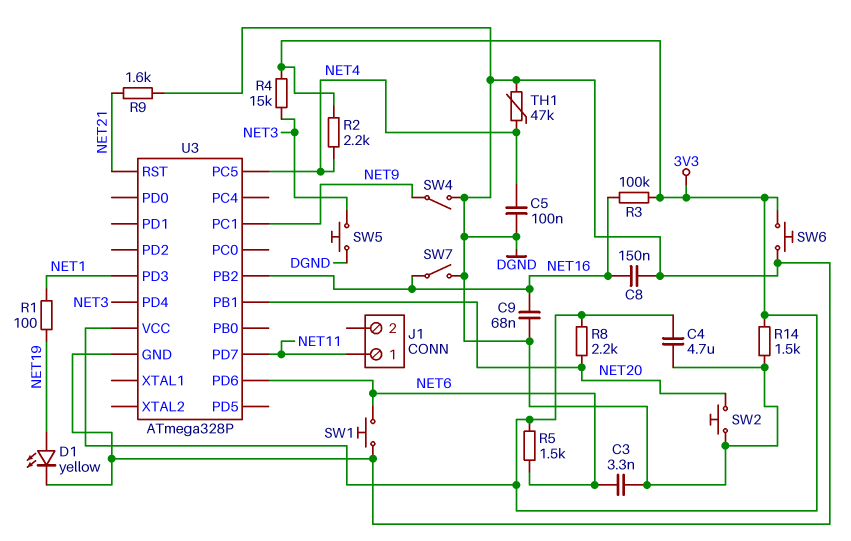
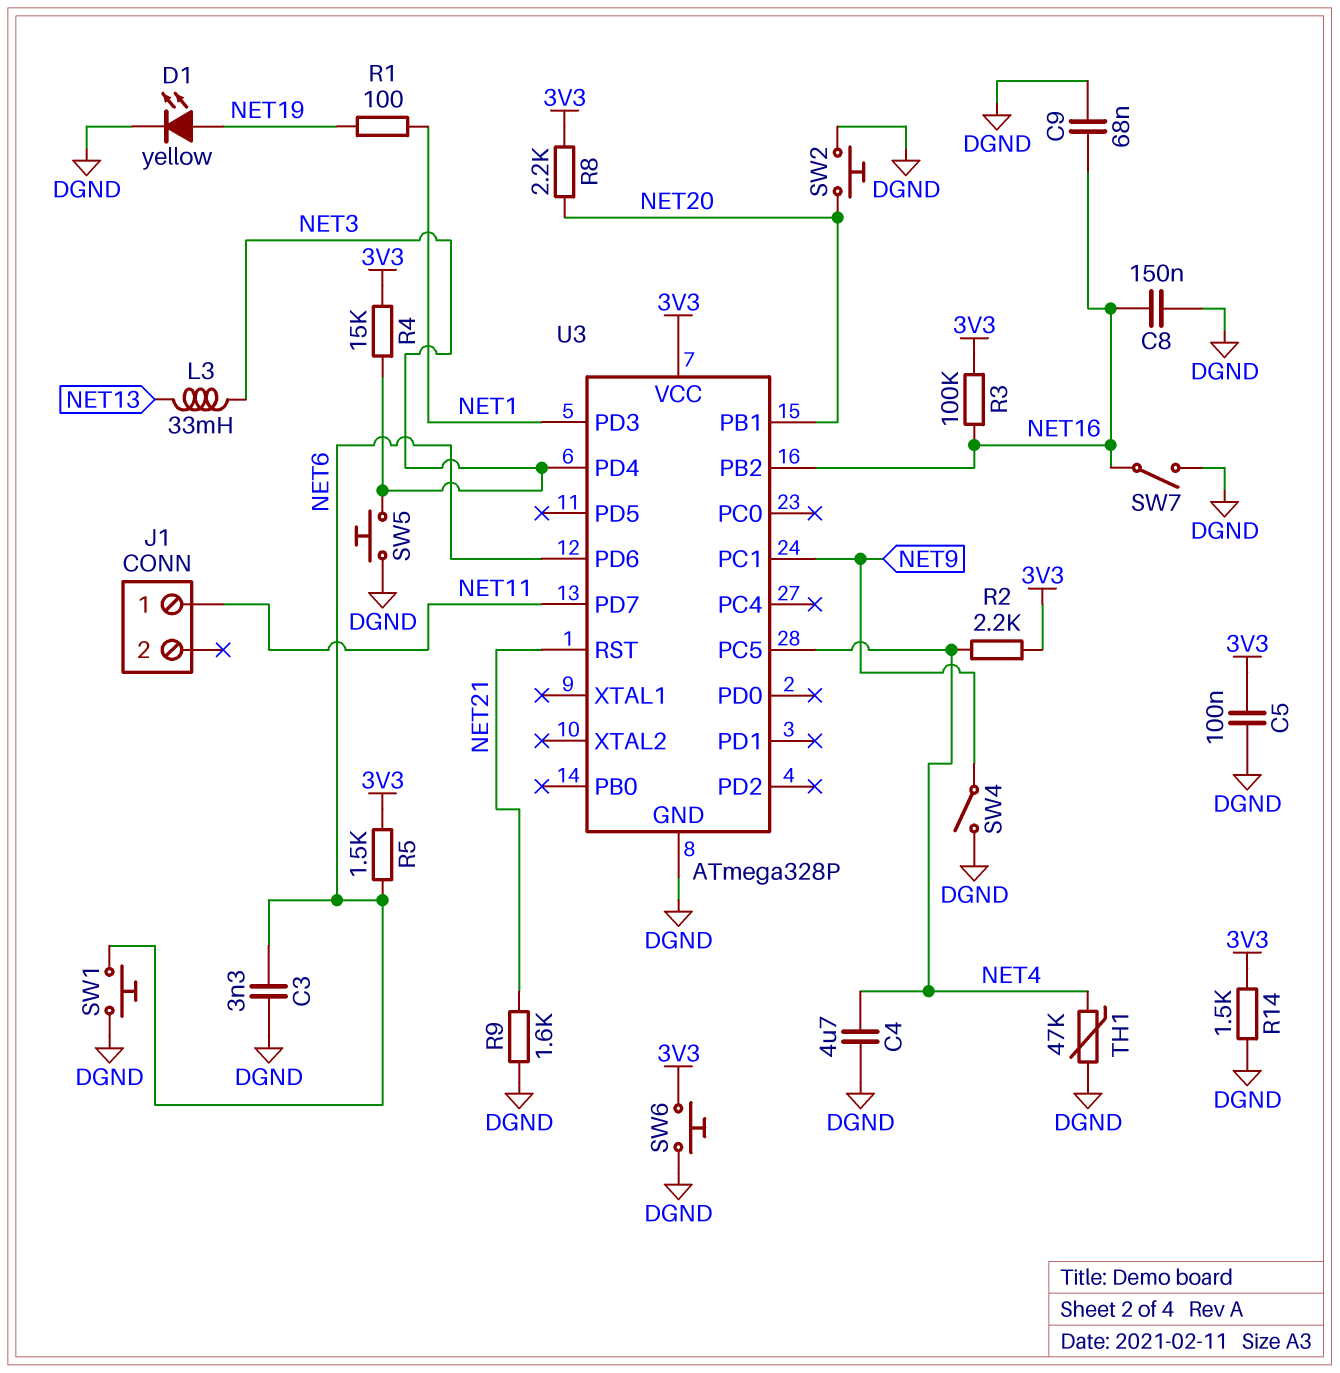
C4: 4.7uF (3V3, DGND) -> 4.7uF (DGND, NET4)
C5: 100nF (DGND, NET4) -> 100nF (3V3, DGND)
L3: none -> 33mH (NET3, NET13)

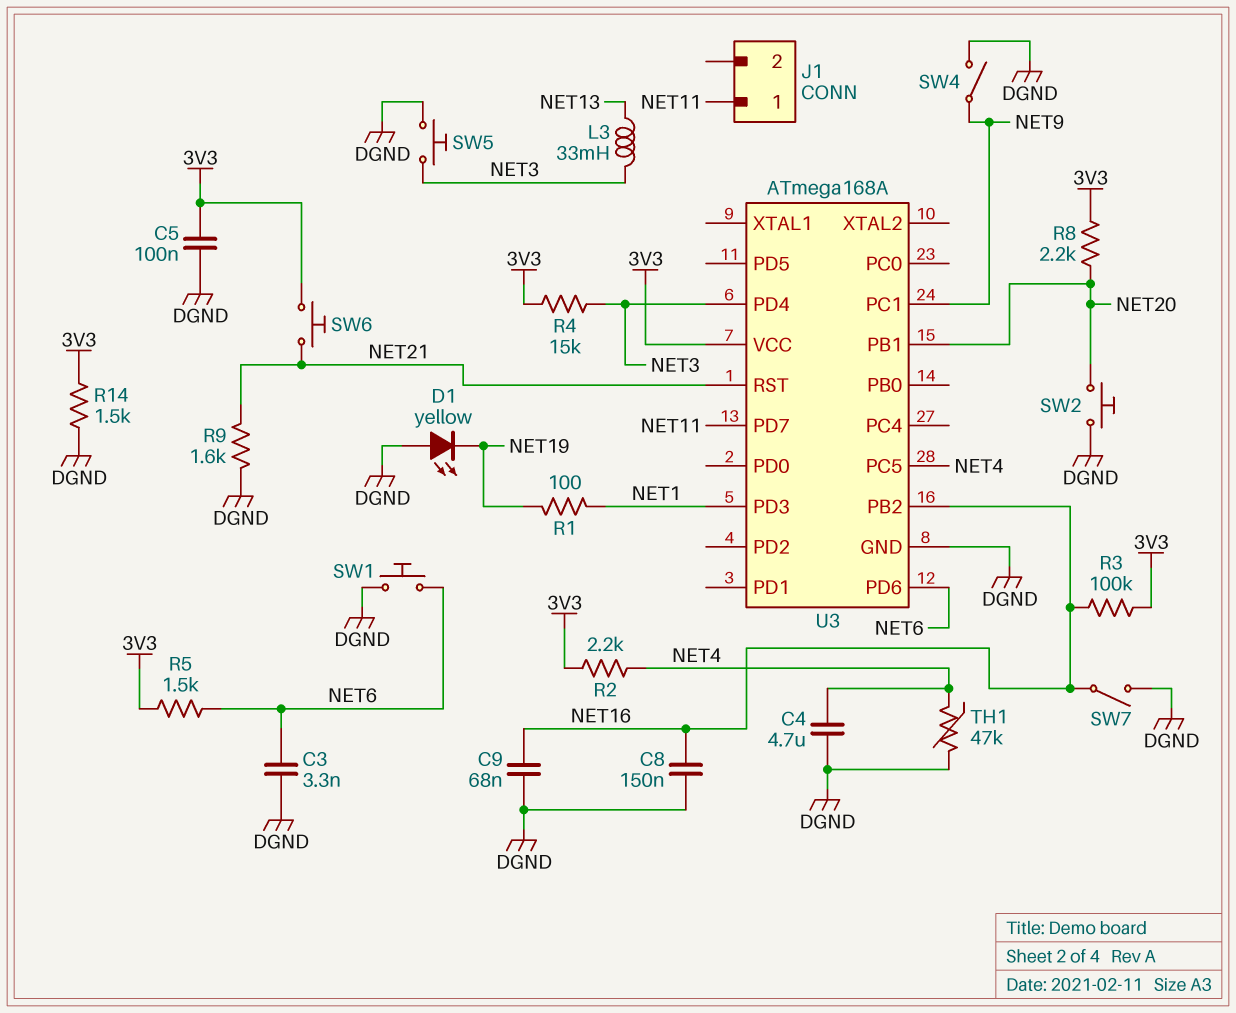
D1: LED yellow (A NET19, K DGND) -> LED yellow (A DGND, K NET19)
SW6: button (3V3, DGND) -> button (3V3, NET21)
U3: ATmega328P -> ATmega168A

